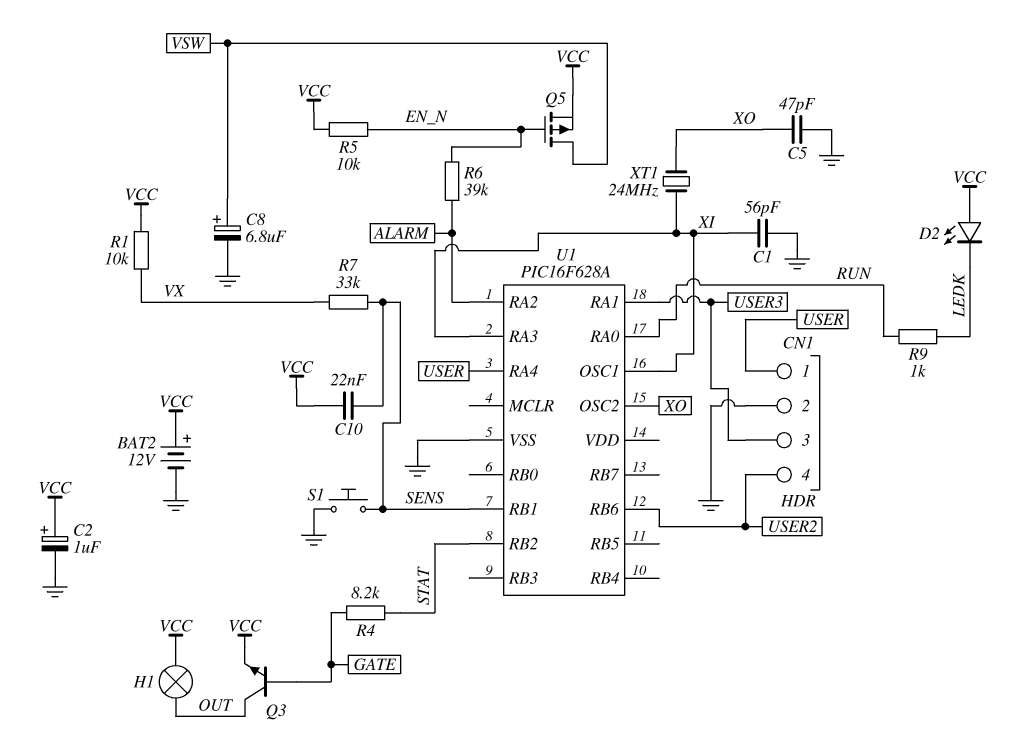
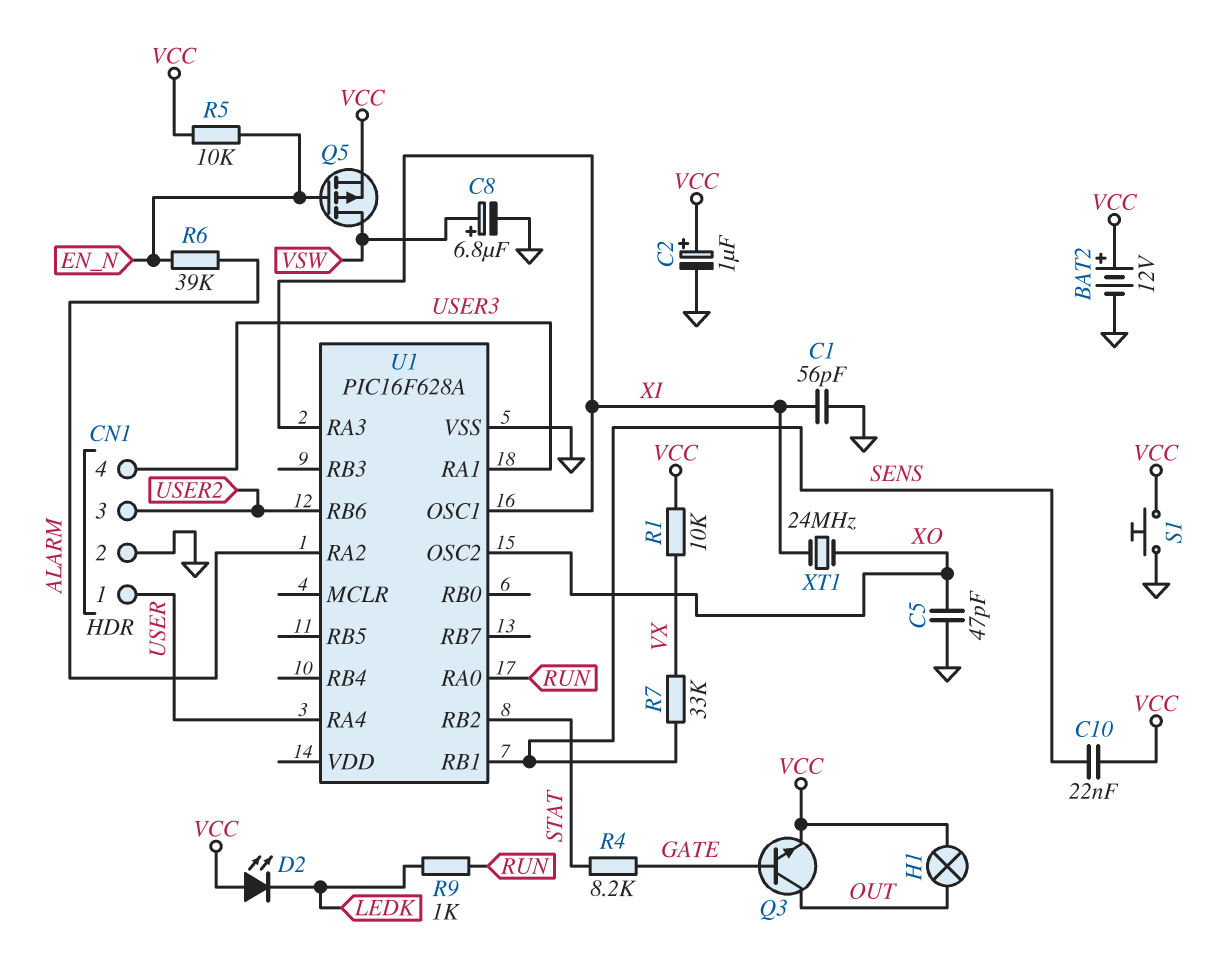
CN1 pin 3: USER3 -> USER2
CN1 pin 4: USER2 -> USER3
S1: button (GND, SENS) -> button (GND, VCC)

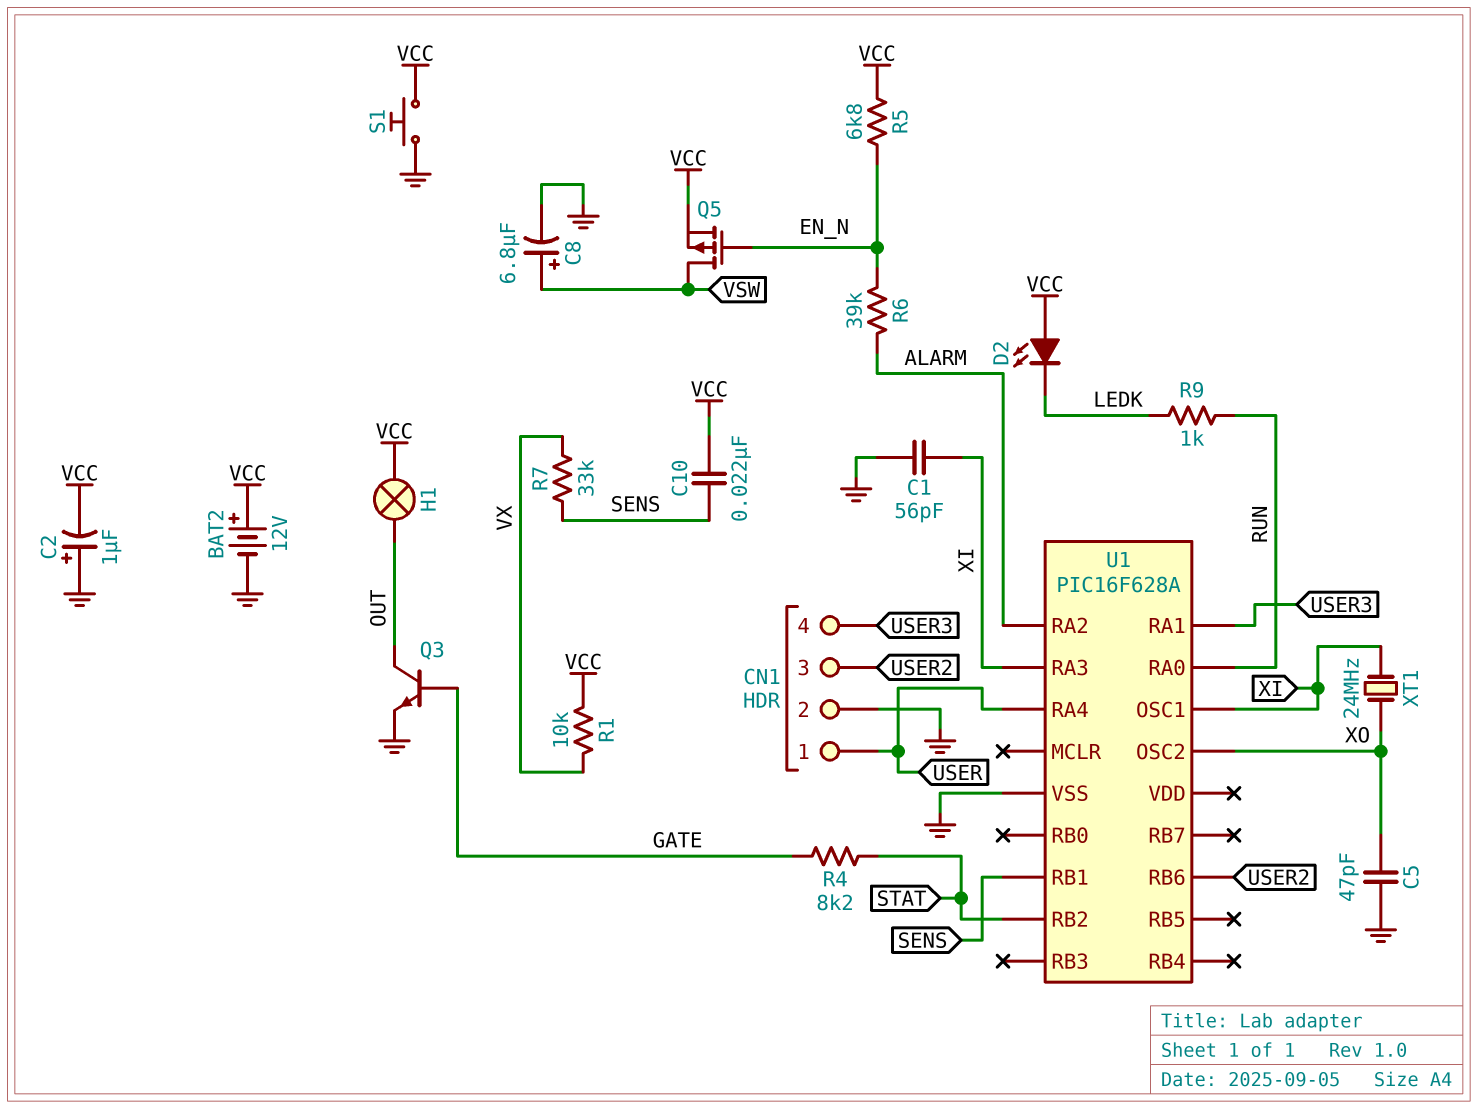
C2: 1uF (plus VCC, minus GND) -> 1uF (plus GND, minus VCC)
Q3: NPN (B GATE, C OUT, E VCC) -> NPN (B GATE, C OUT, E GND)
R5: 10k (EN_N, VCC) -> 6.8k (EN_N, VCC)

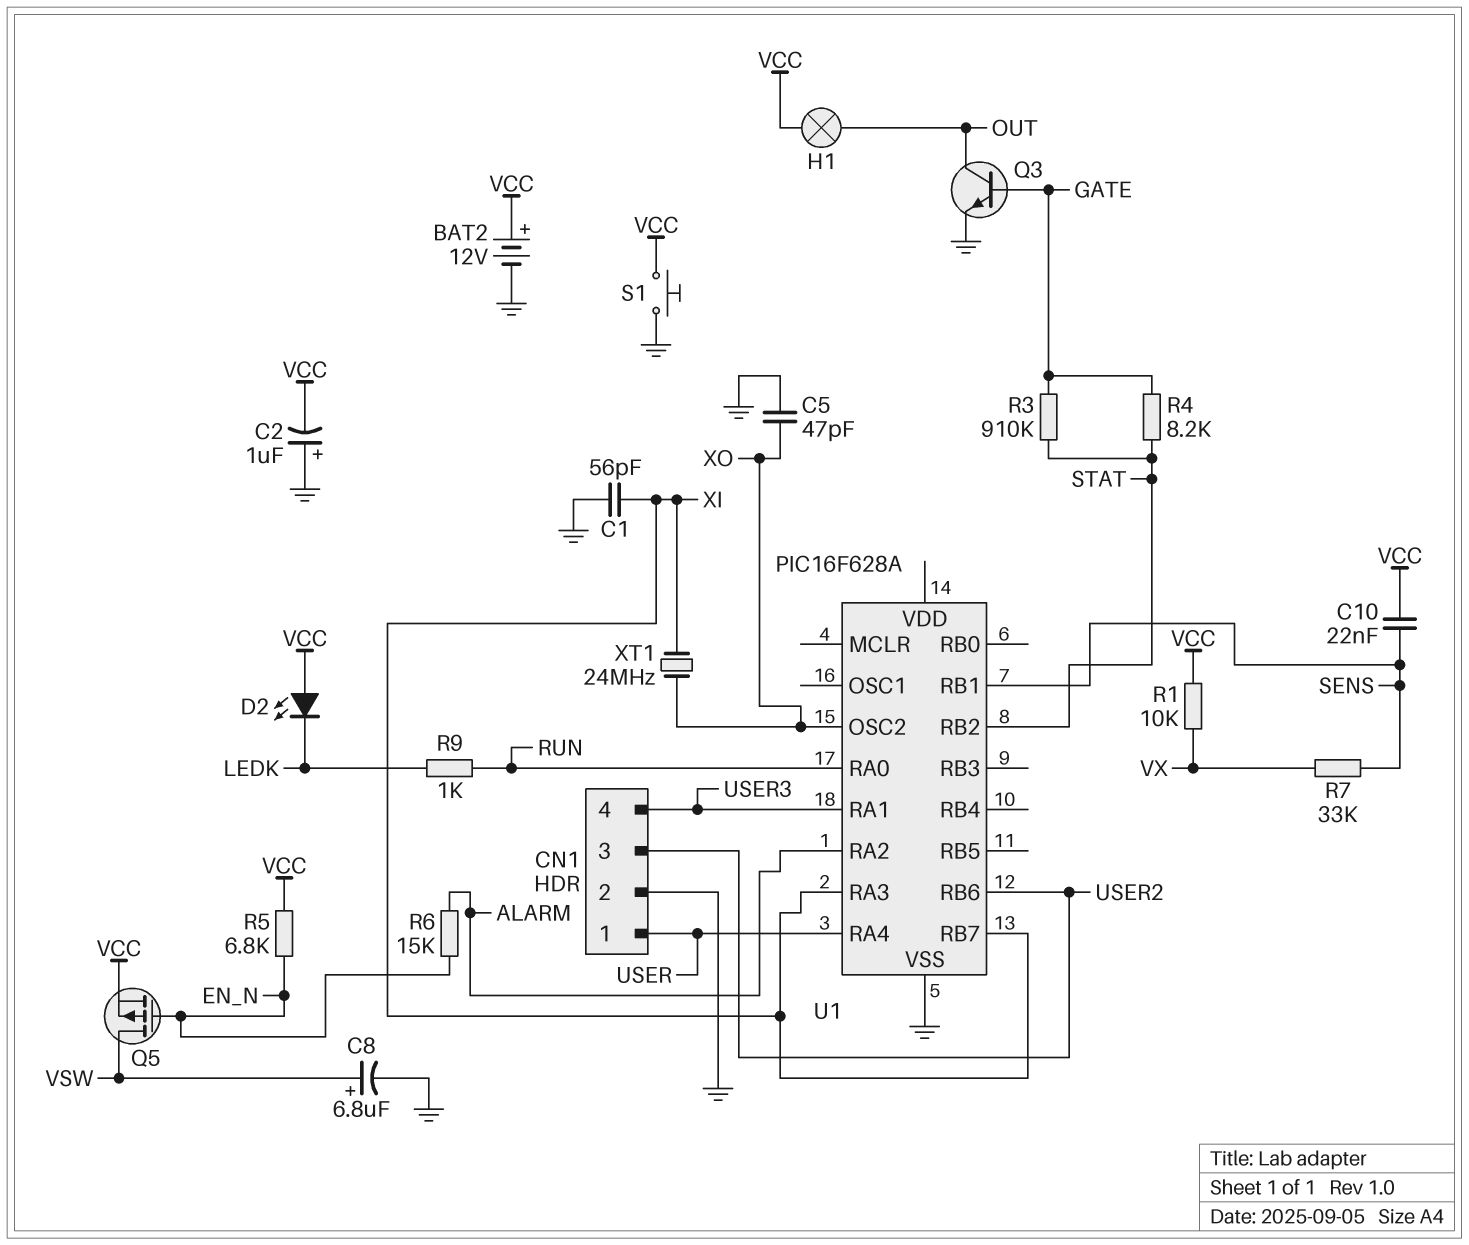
R3: none -> 910k (GATE, STAT)
R6: 39k (ALARM, EN_N) -> 15k (ALARM, EN_N)
U1 pin OSC1: XI -> none
U1 pin RB7: none -> XI

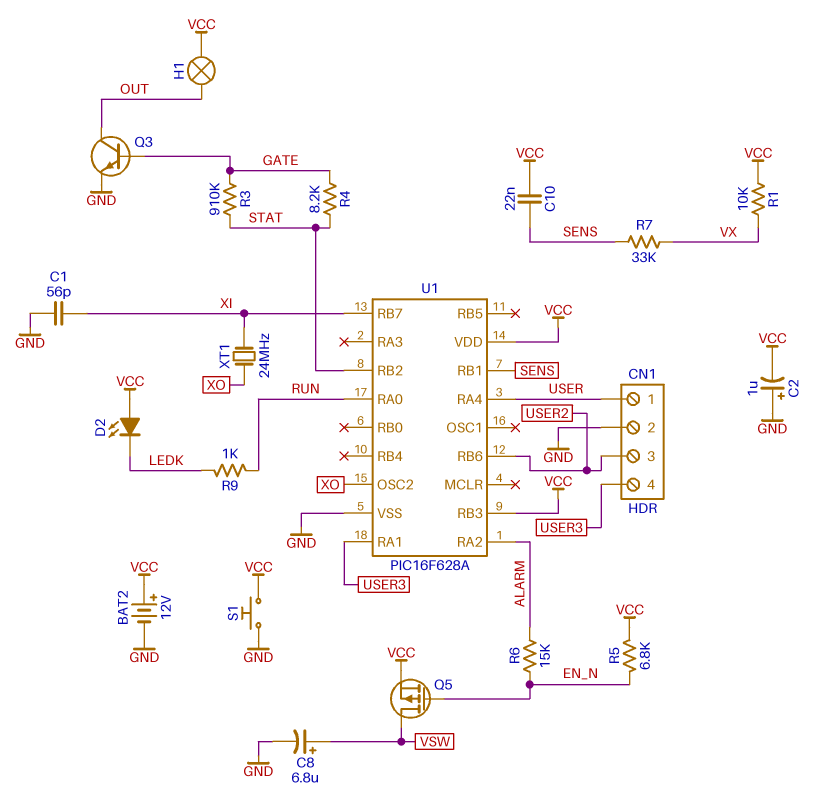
C5: 47pF (GND, XO) -> none
U1 pin RA3: XI -> none
U1 pin RB3: none -> VCC
U1 pin VDD: none -> VCC

